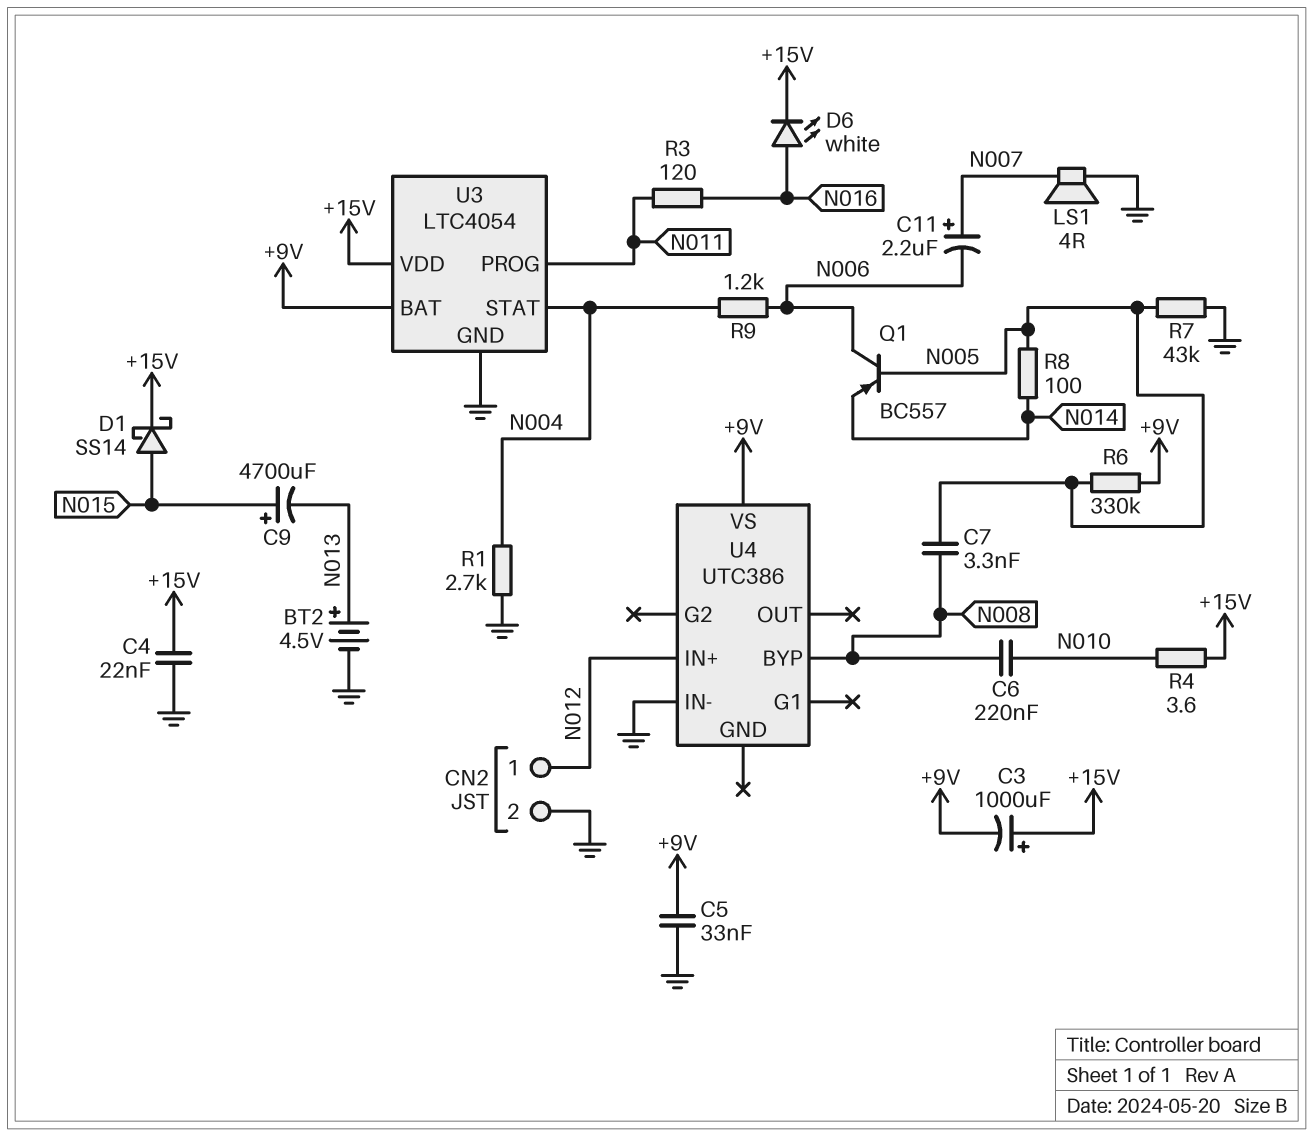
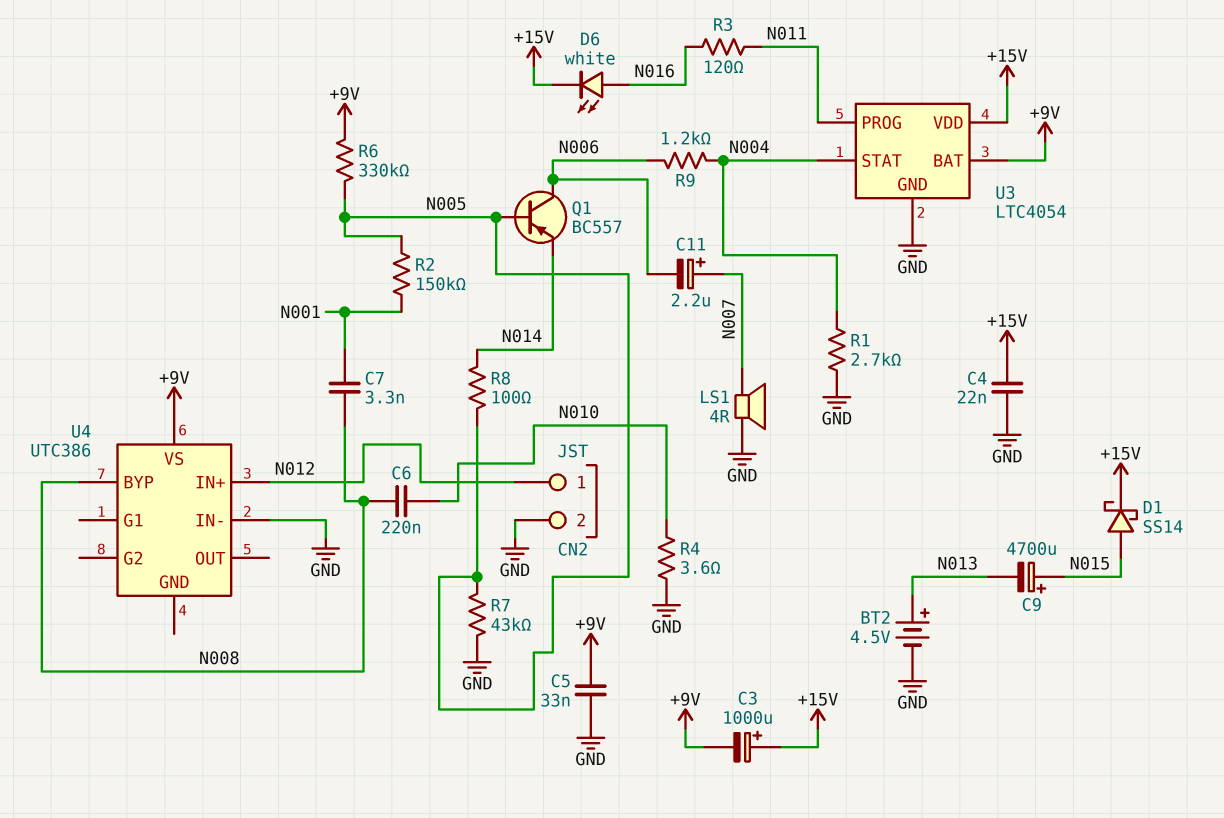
C7: 3.3nF (N005, N008) -> 3.3nF (N001, N008)
R2: none -> 150k (N001, N005)
R4: 3.6 (+15V, N010) -> 3.6 (GND, N010)

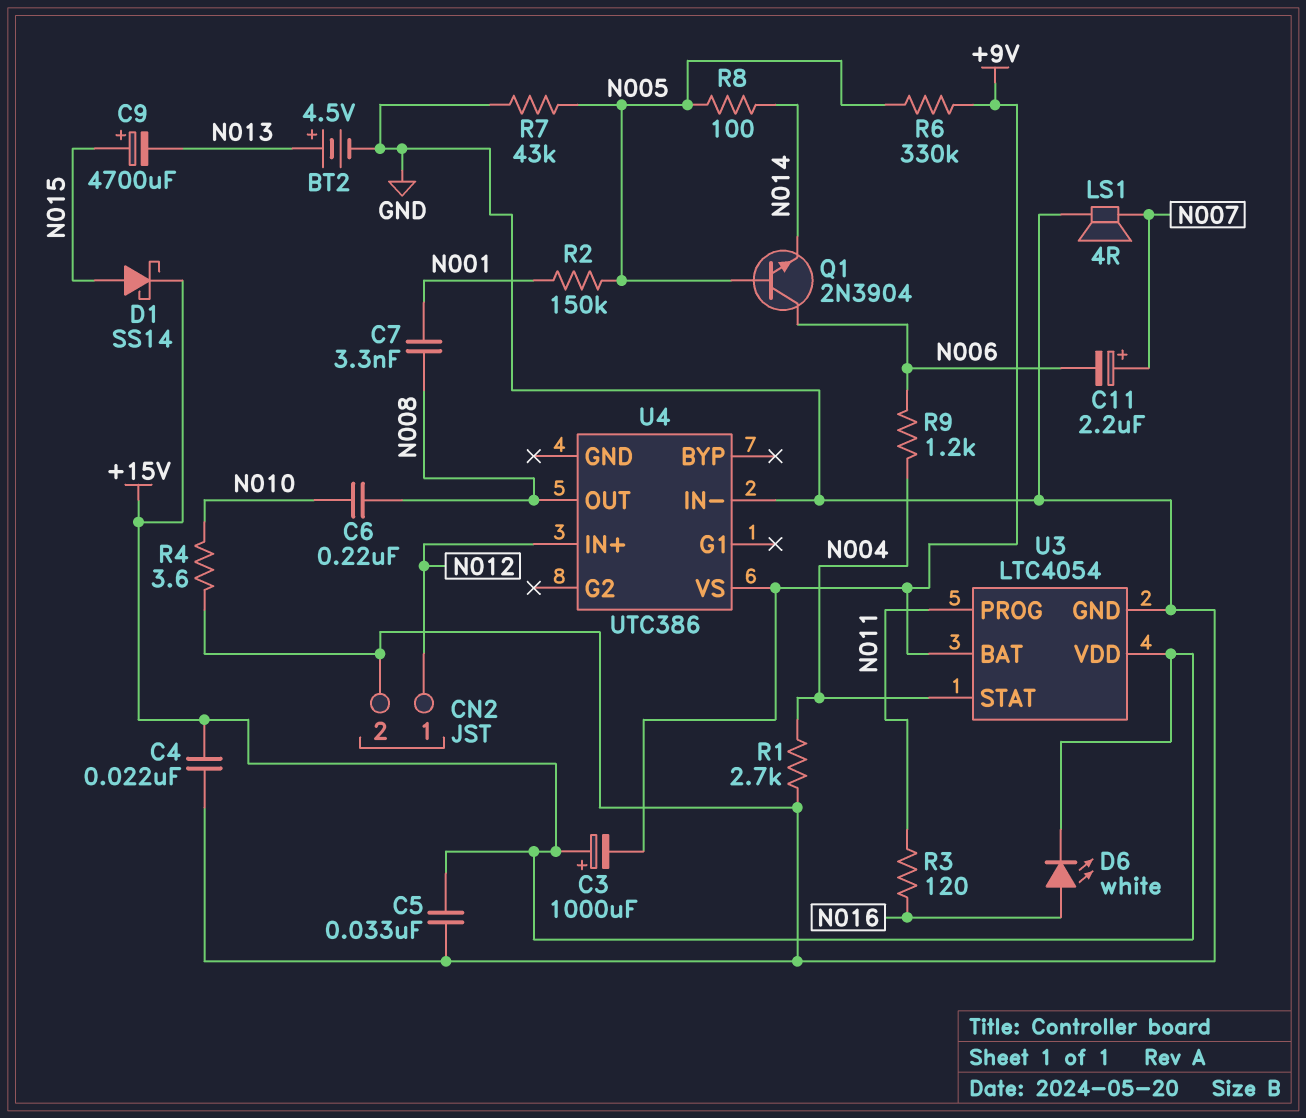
C5: 33nF (+9V, GND) -> 33nF (+15V, GND)
Q1: PNP BC557 (B N005, C N006, E N014) -> NPN 2N3904 (B N005, C N006, E N014)
U4 pin BYP: N008 -> none
U4 pin OUT: none -> N008

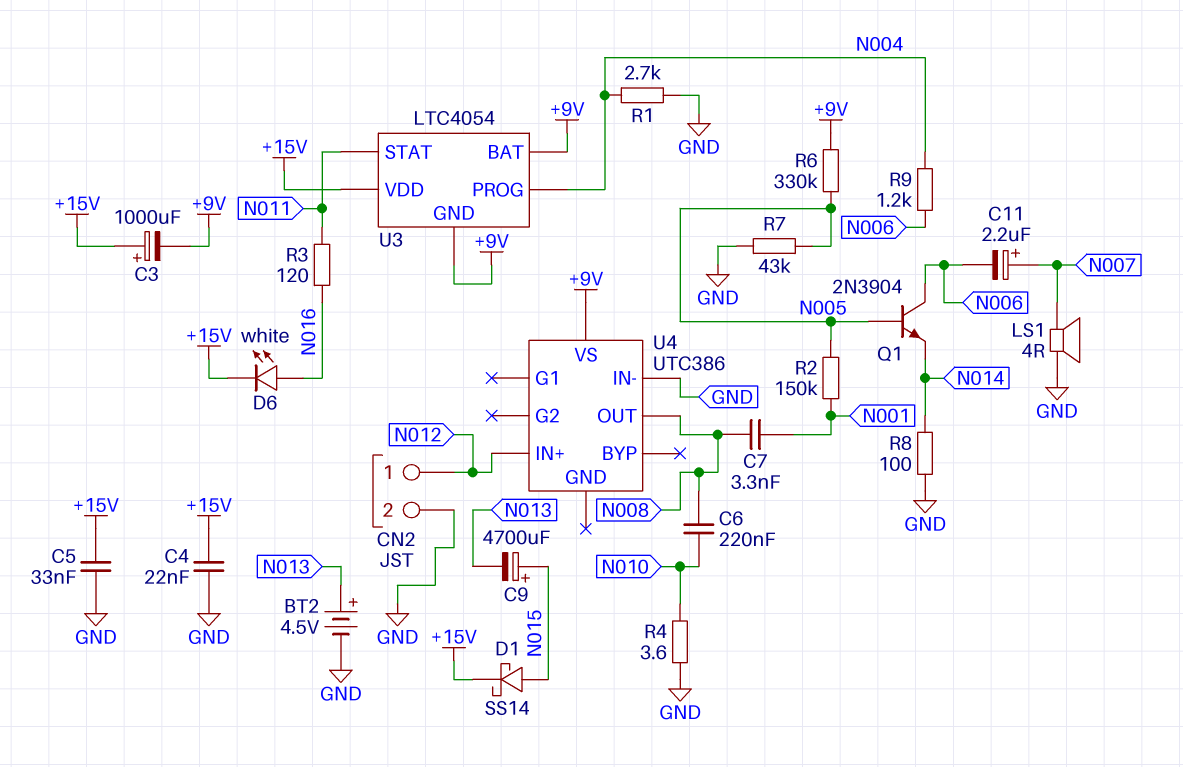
R8: 100 (N005, N014) -> 100 (GND, N014)
U3 pin GND: GND -> +9V
U3 pin PROG: N011 -> N004
U3 pin STAT: N004 -> N011

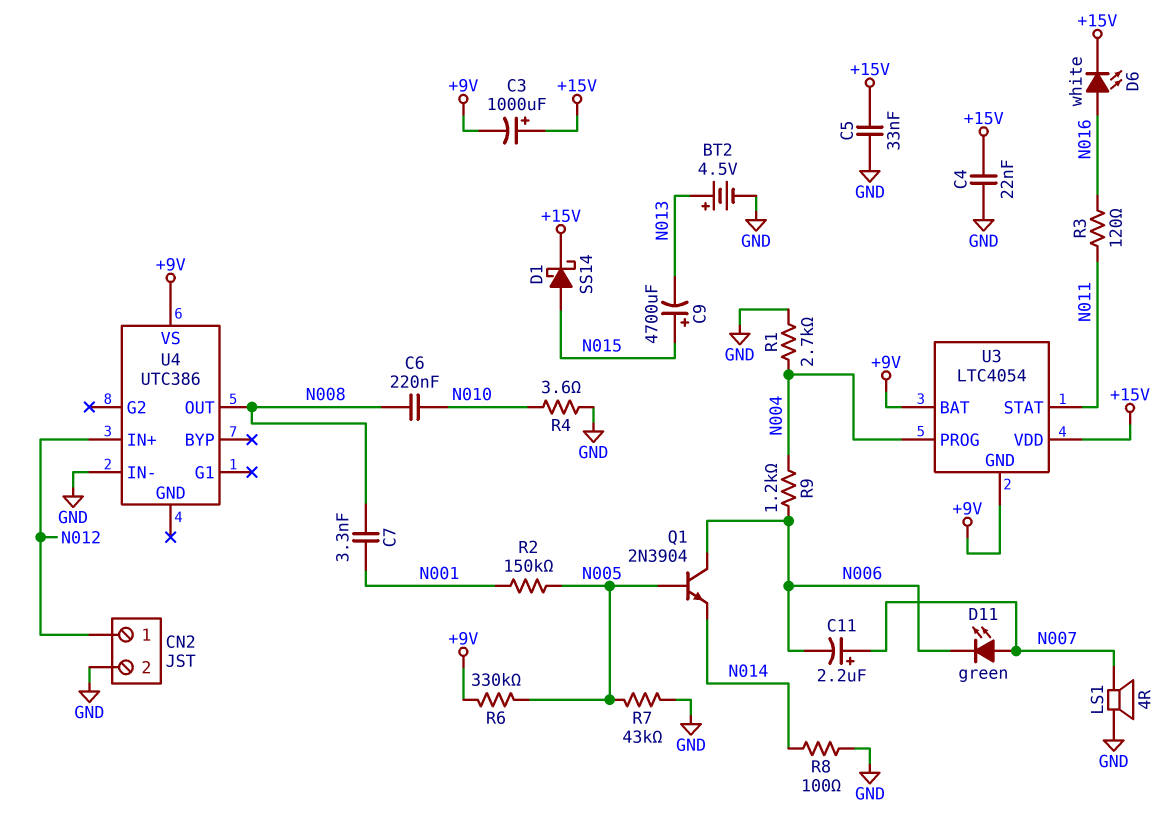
D11: none -> LED green (A N007, K N006)

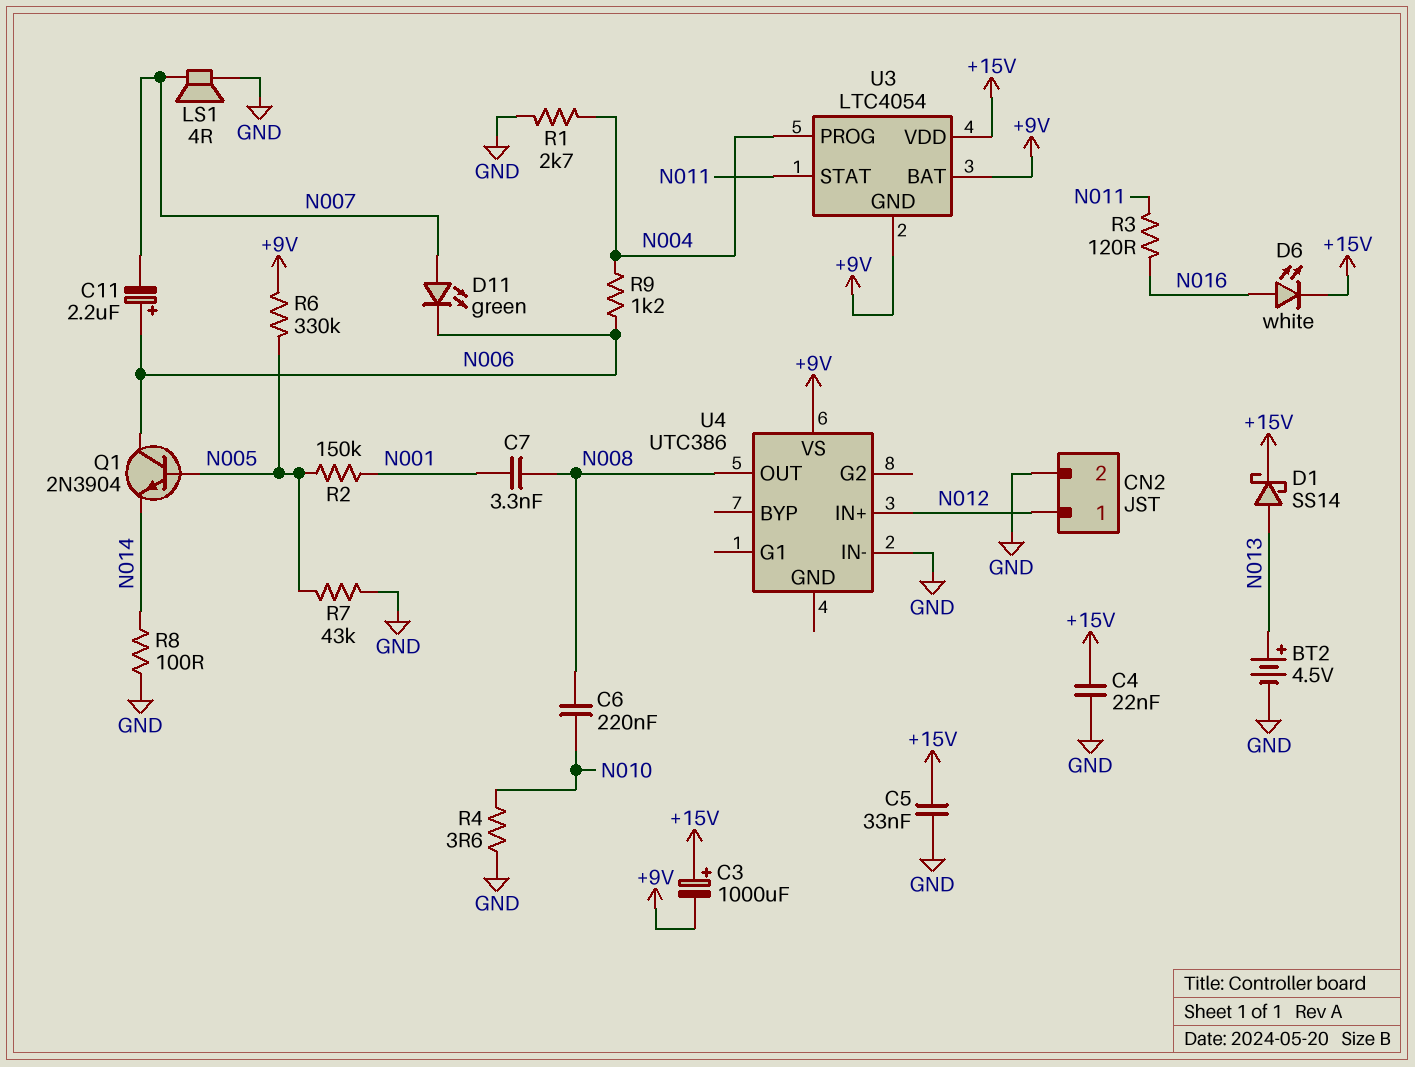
C9: 4700uF (plus N015, minus N013) -> none
C11: 2.2uF (plus N007, minus N006) -> 2.2uF (plus N006, minus N007)
D1: schottky SS14 (A N015, K +15V) -> schottky SS14 (A N013, K +15V)

